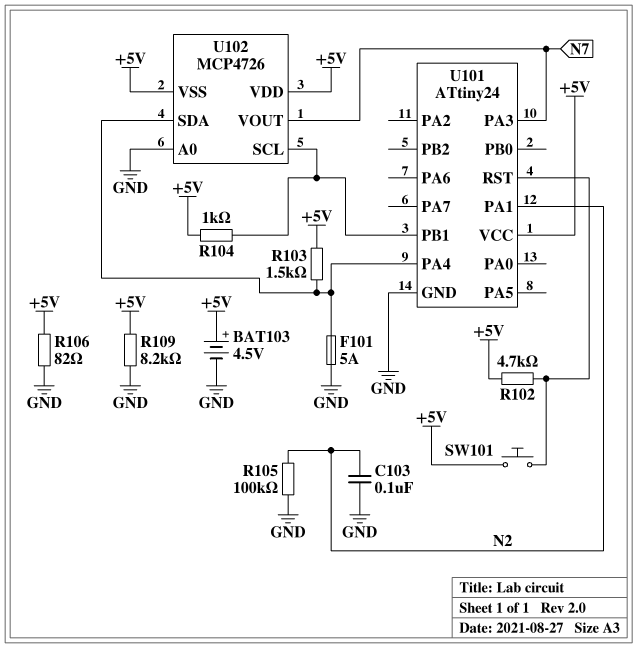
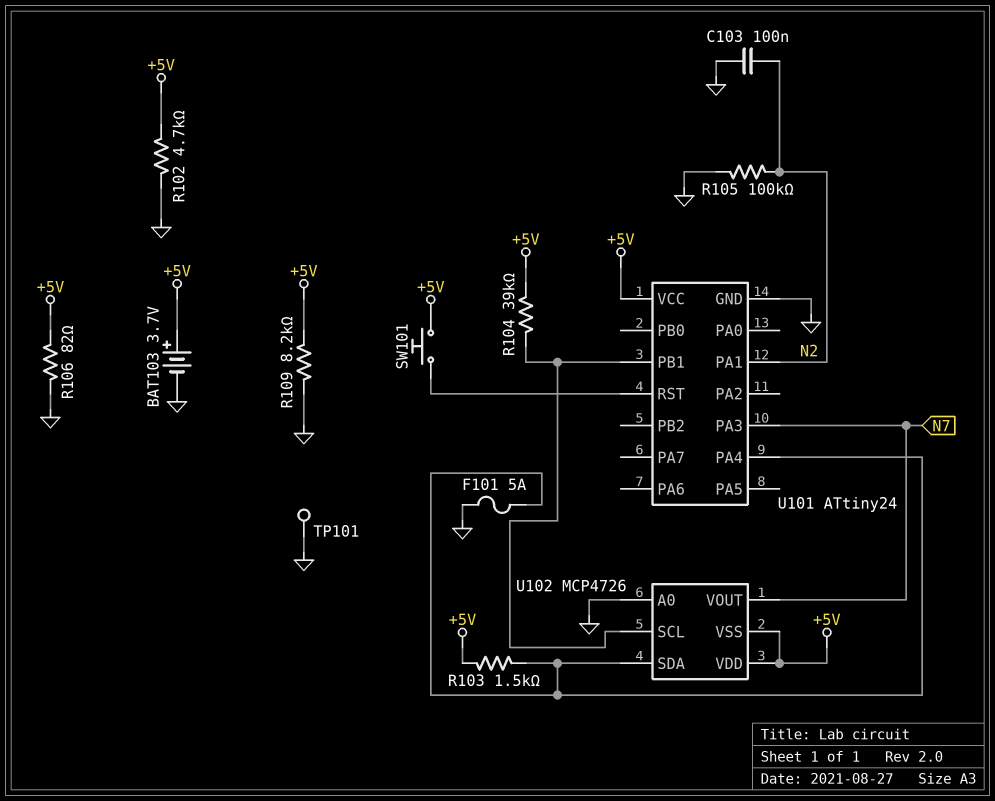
BAT103: 4.5V (plus +5V, minus GND) -> 3.7V (plus +5V, minus GND)
R102: 4.7k (+5V, U101/RST) -> 4.7k (+5V, GND)
R104: 1k (+5V, U101/PB1) -> 39k (+5V, U101/PB1)
TP101: none -> test point (GND)

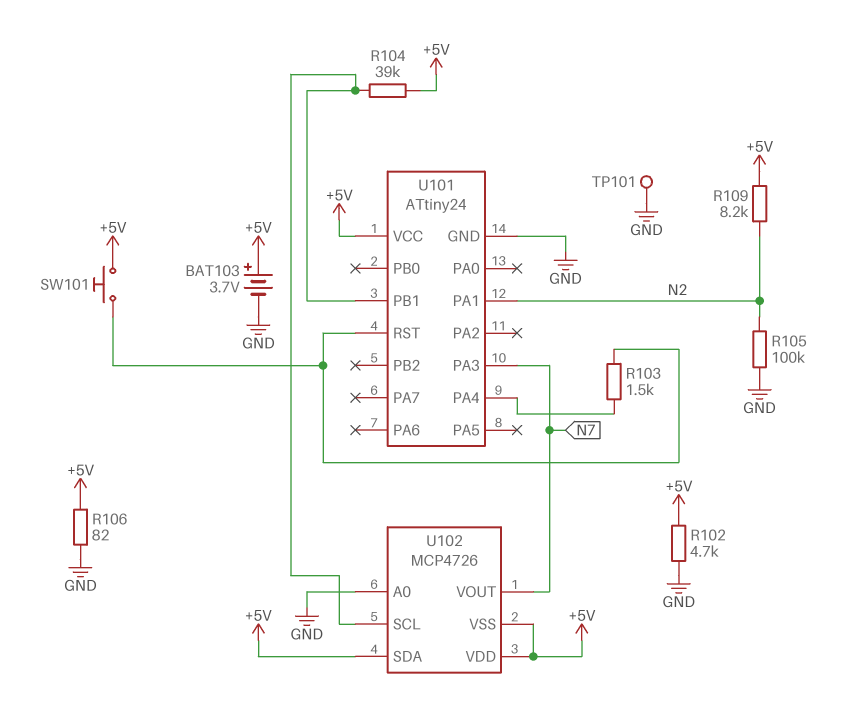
C103: 100nF (GND, N2) -> none
F101: 5A (GND, U101/PA4) -> none
R103: 1.5k (+5V, U101/PA4) -> 1.5k (U101/PA4, U101/RST)
R109: 8.2k (+5V, GND) -> 8.2k (+5V, N2)
U102 pin SDA: U101/PA4 -> +5V

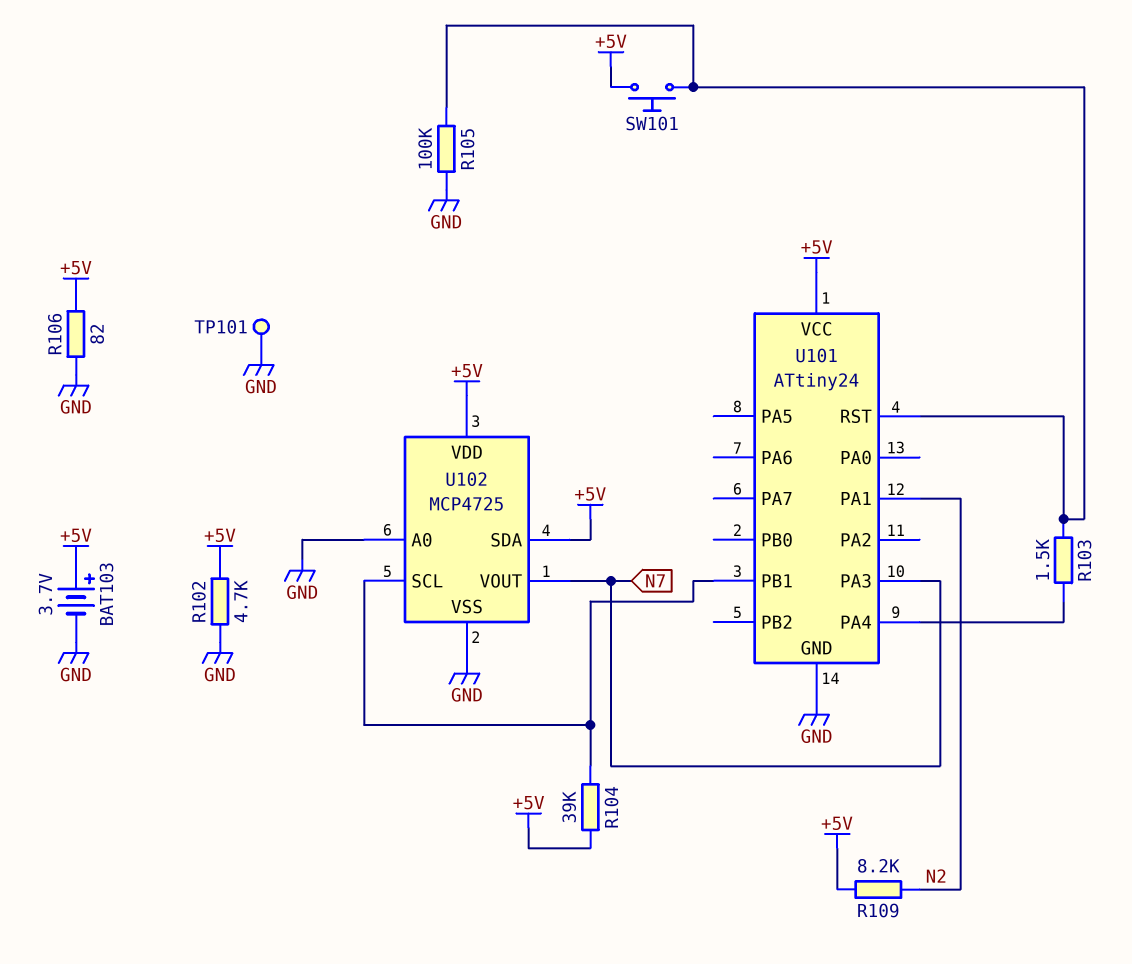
R105: 100k (GND, N2) -> 100k (GND, U101/RST)
U102: MCP4726 -> MCP4725
U102 pin VSS: +5V -> GND

